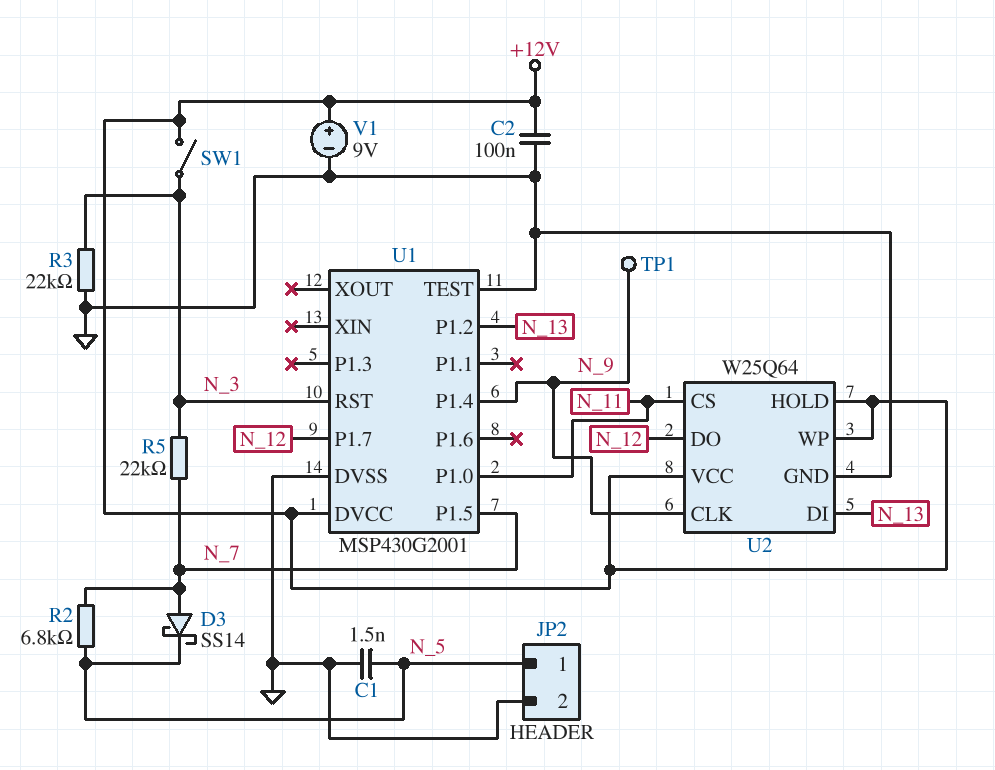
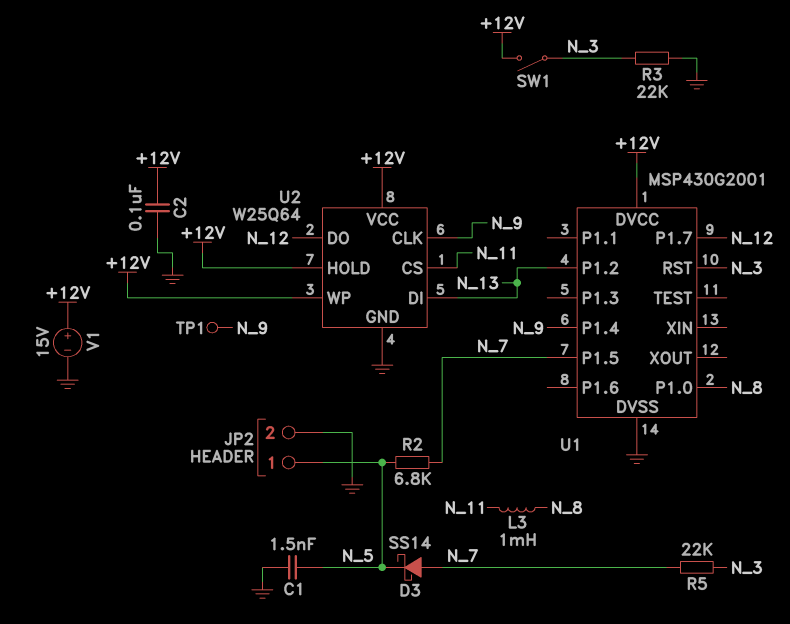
L3: none -> 1mH (N_8, N_11)
U1 pin P1.0: N_11 -> N_8
U1 pin TEST: GND -> none
V1: 9V (plus +12V, minus GND) -> 15V (plus +12V, minus GND)

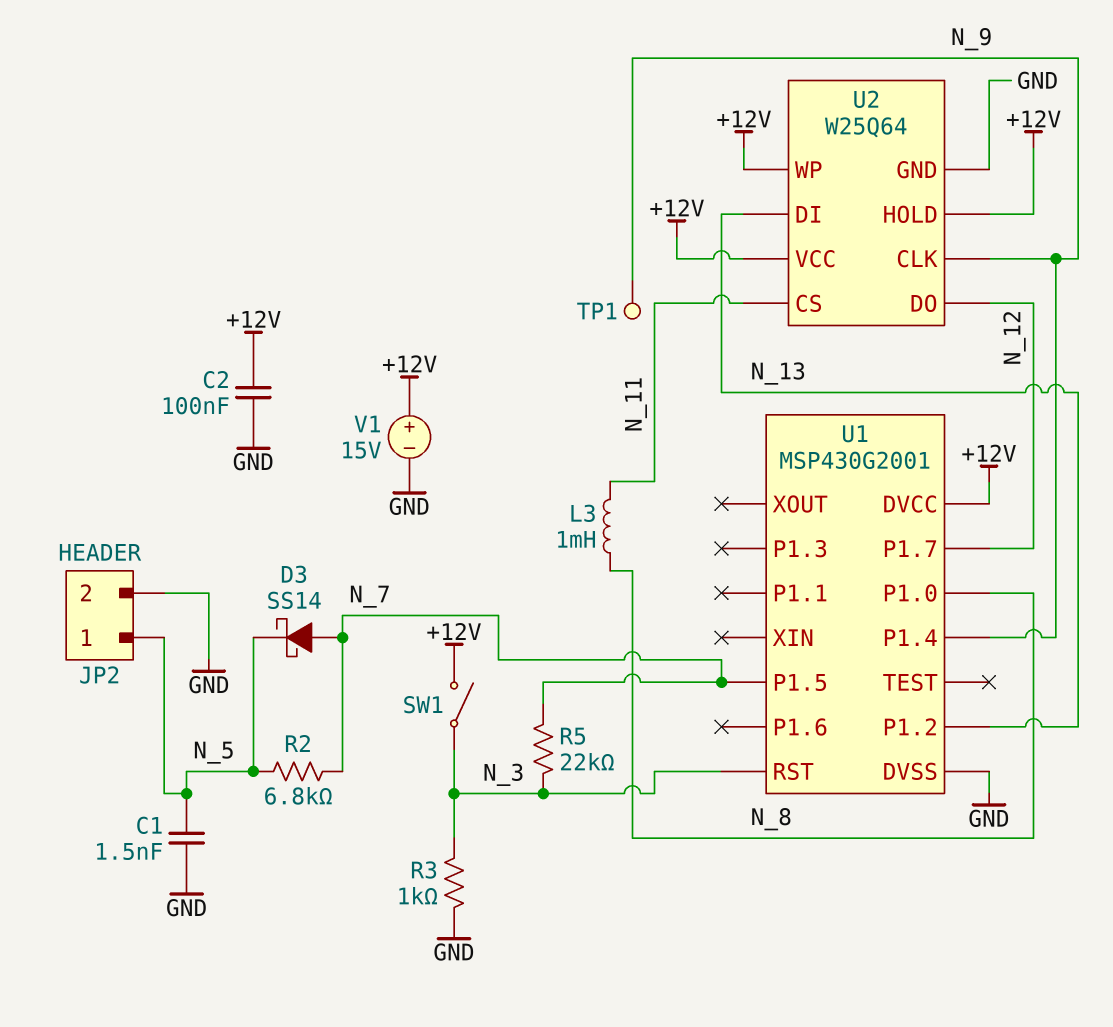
R3: 22k (GND, N_3) -> 1k (GND, N_3)

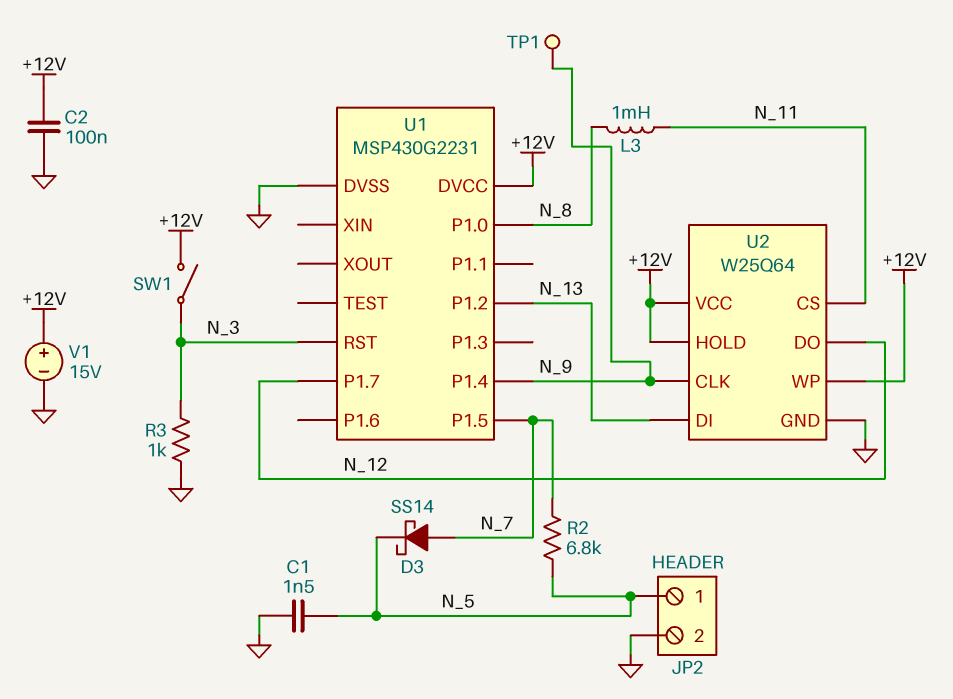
R5: 22k (N_3, N_7) -> none
U1: MSP430G2001 -> MSP430G2231

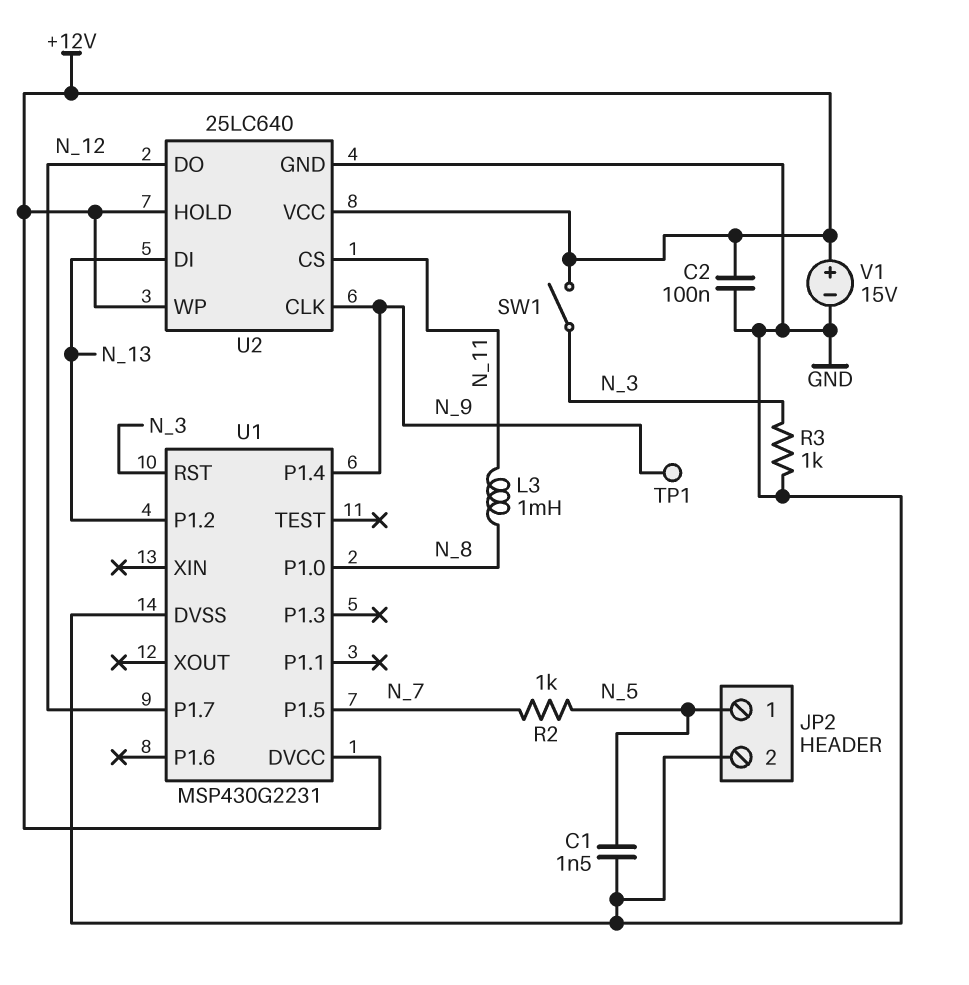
D3: schottky SS14 (A N_7, K N_5) -> none
R2: 6.8k (N_5, N_7) -> 1k (N_5, N_7)
U2: W25Q64 -> 25LC640

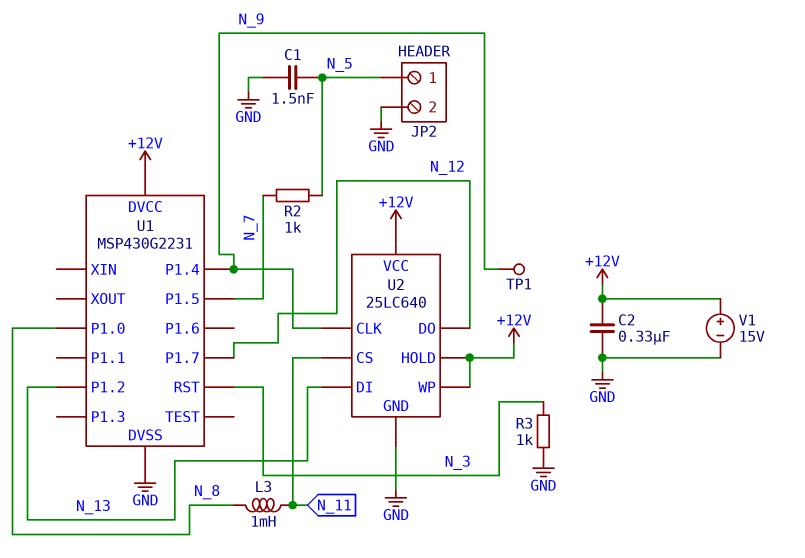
C2: 100nF (+12V, GND) -> 330nF (+12V, GND)
SW1: switch (+12V, N_3) -> none

